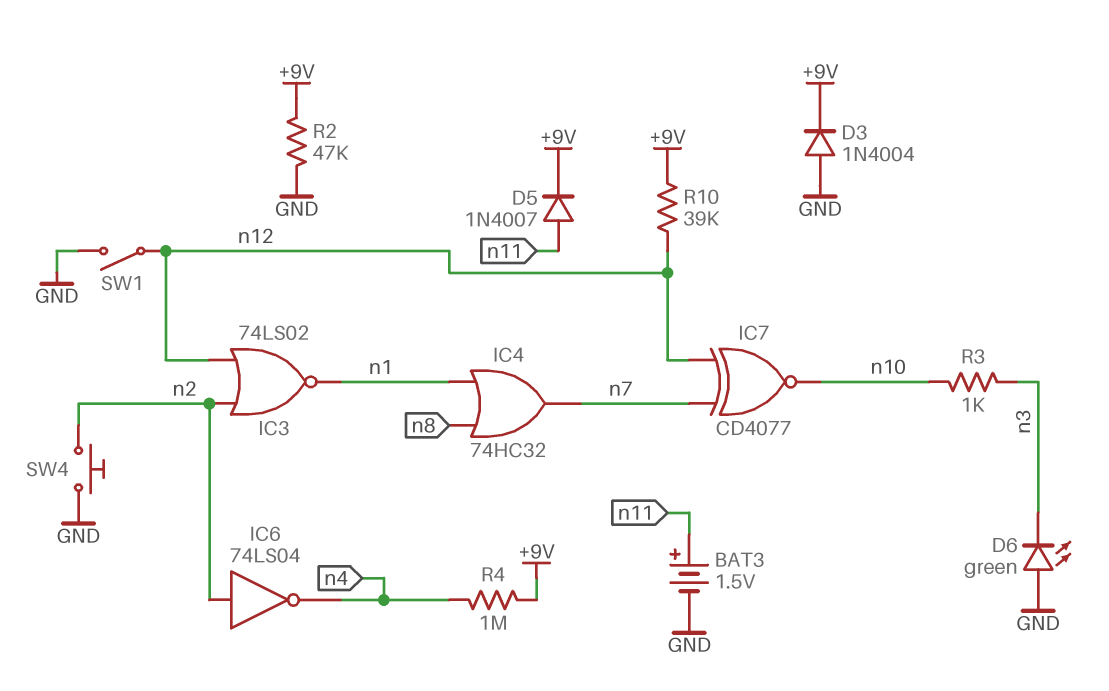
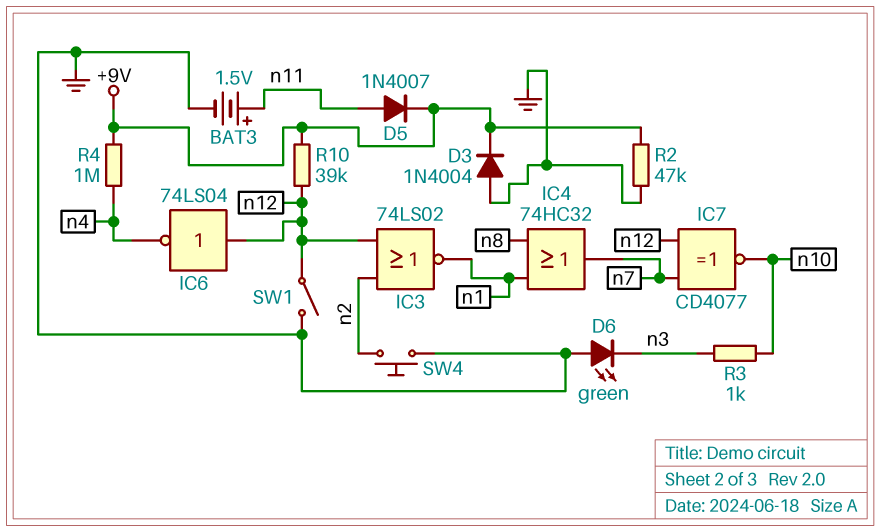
IC6: NOT 74LS04 (in n2, out n4) -> NOT 74LS04 (in n12, out n4)

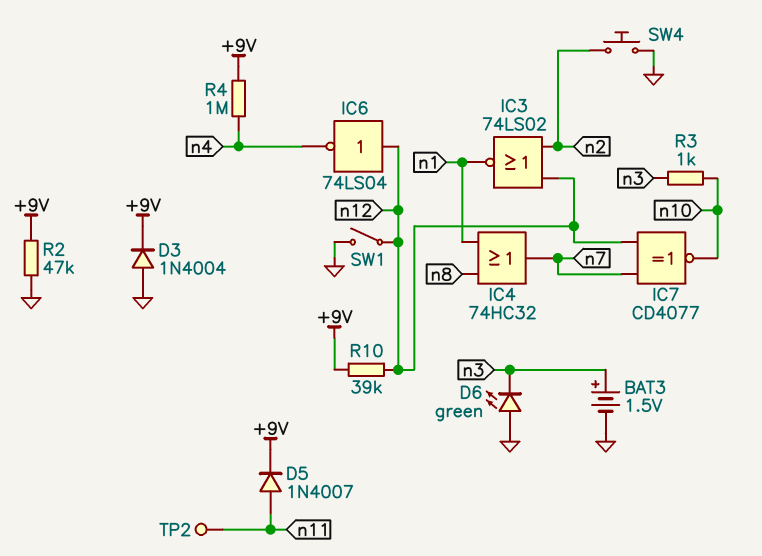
BAT3: 1.5V (plus n11, minus GND) -> 1.5V (plus n3, minus GND)
TP2: none -> test point (n11)

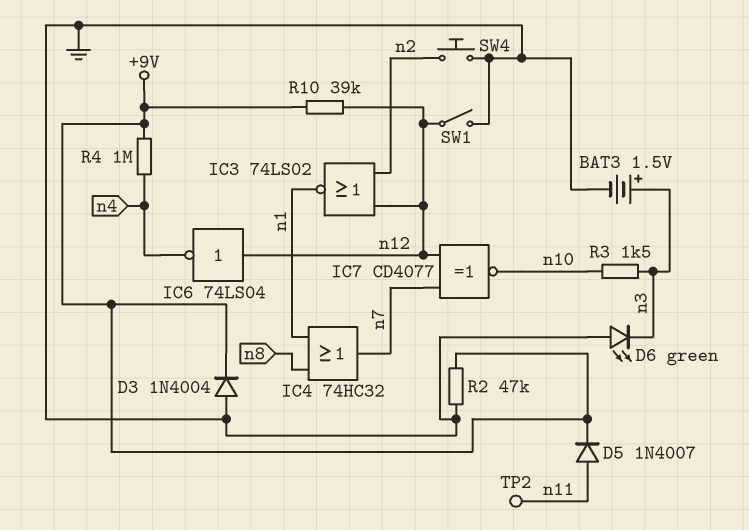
R3: 1k (n3, n10) -> 1.5k (n3, n10)

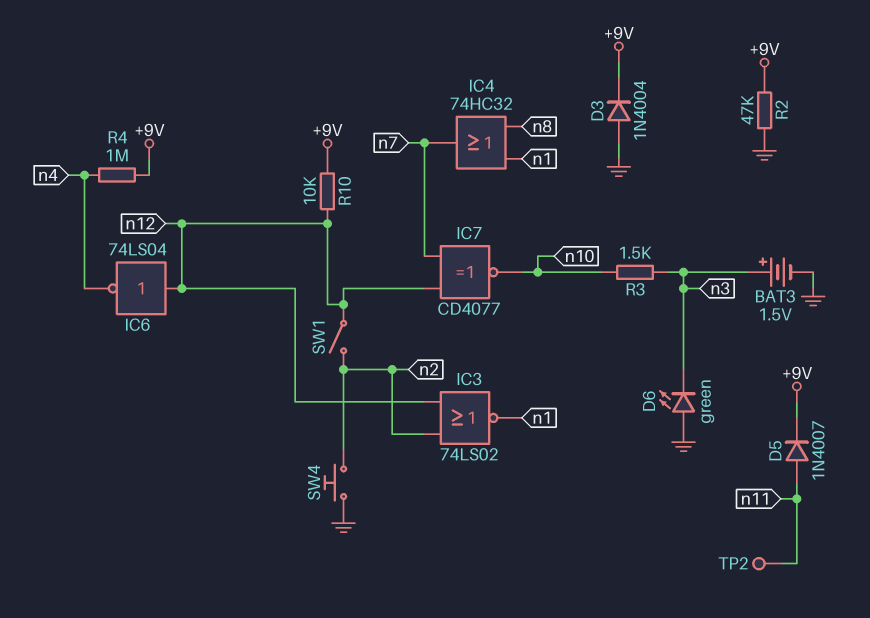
R10: 39k (+9V, n12) -> 10k (+9V, n12)
SW1: switch (GND, n12) -> switch (n2, n12)

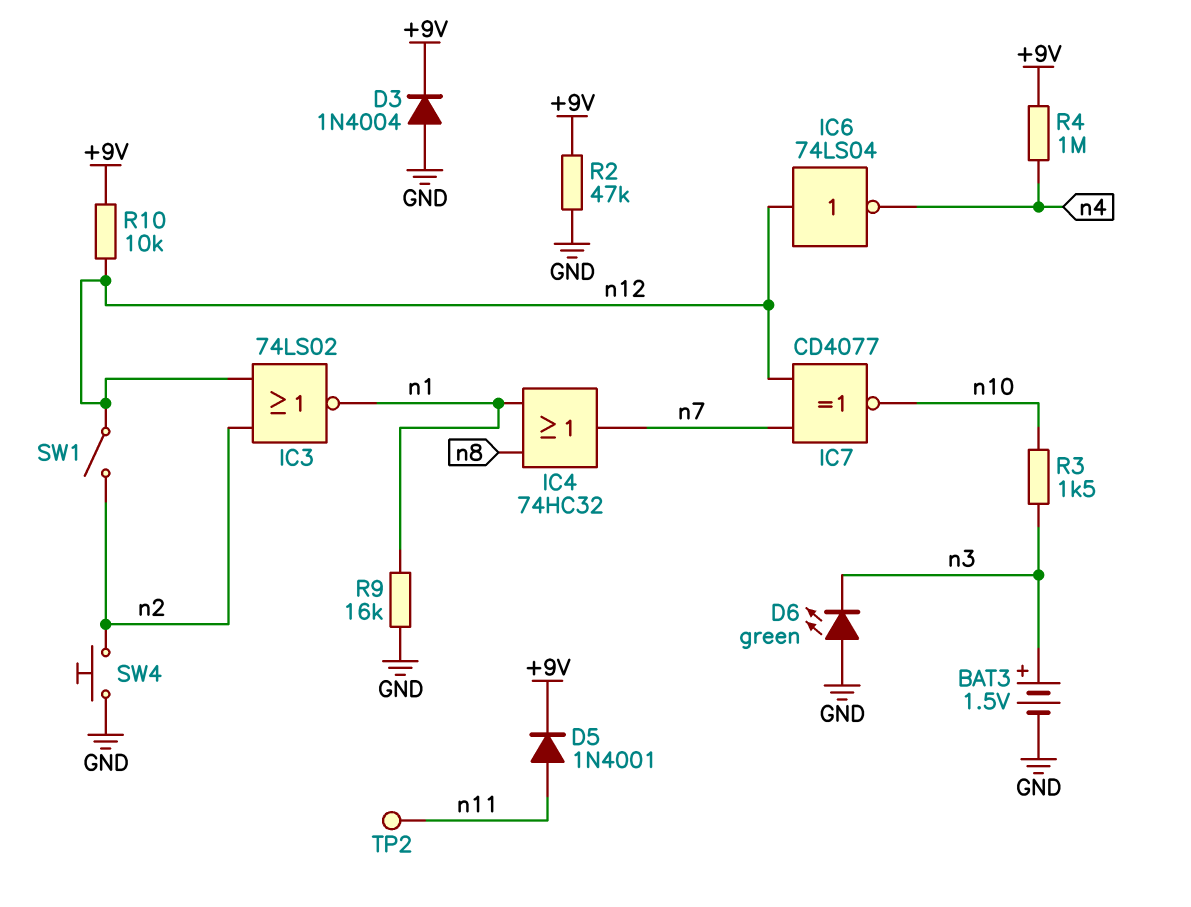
D5: diode 1N4007 (A n11, K +9V) -> diode 1N4001 (A n11, K +9V)
R9: none -> 16k (GND, n1)

